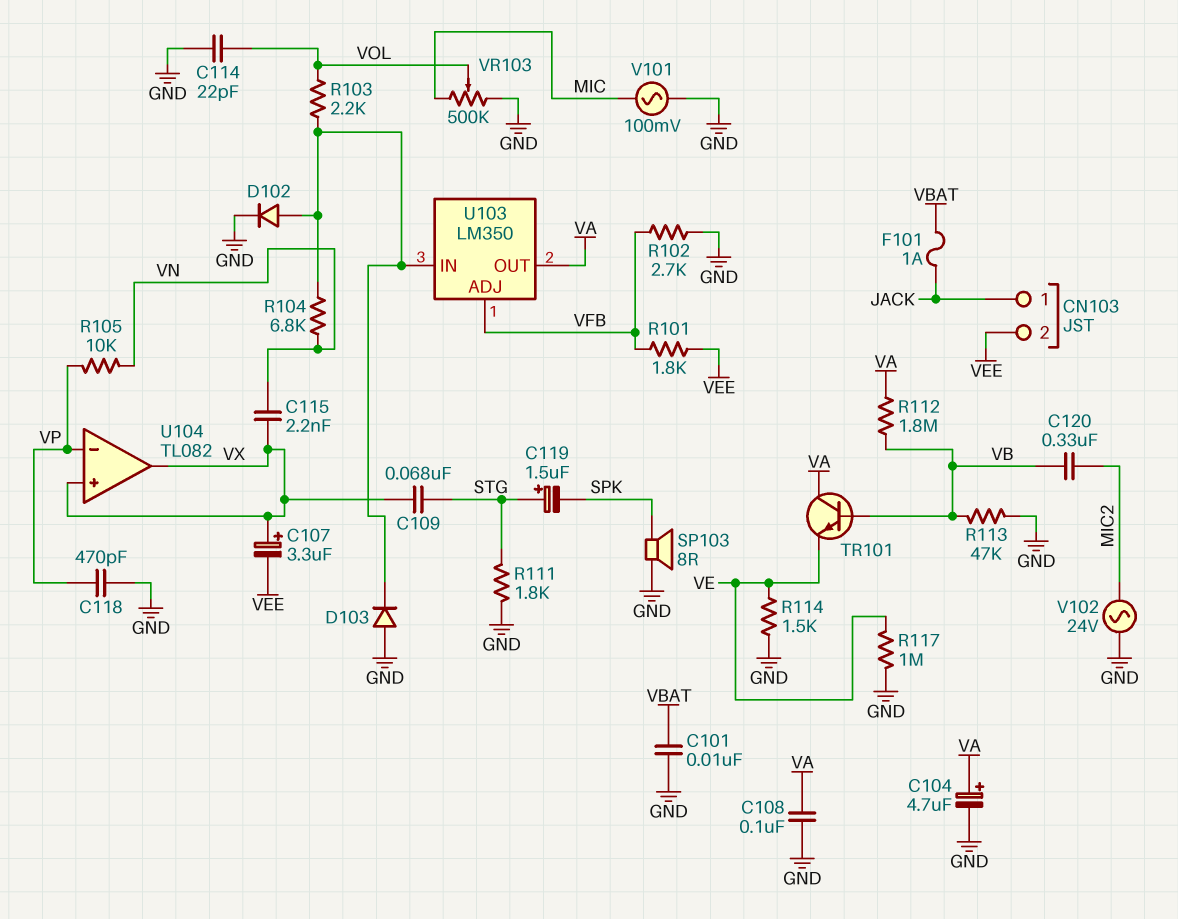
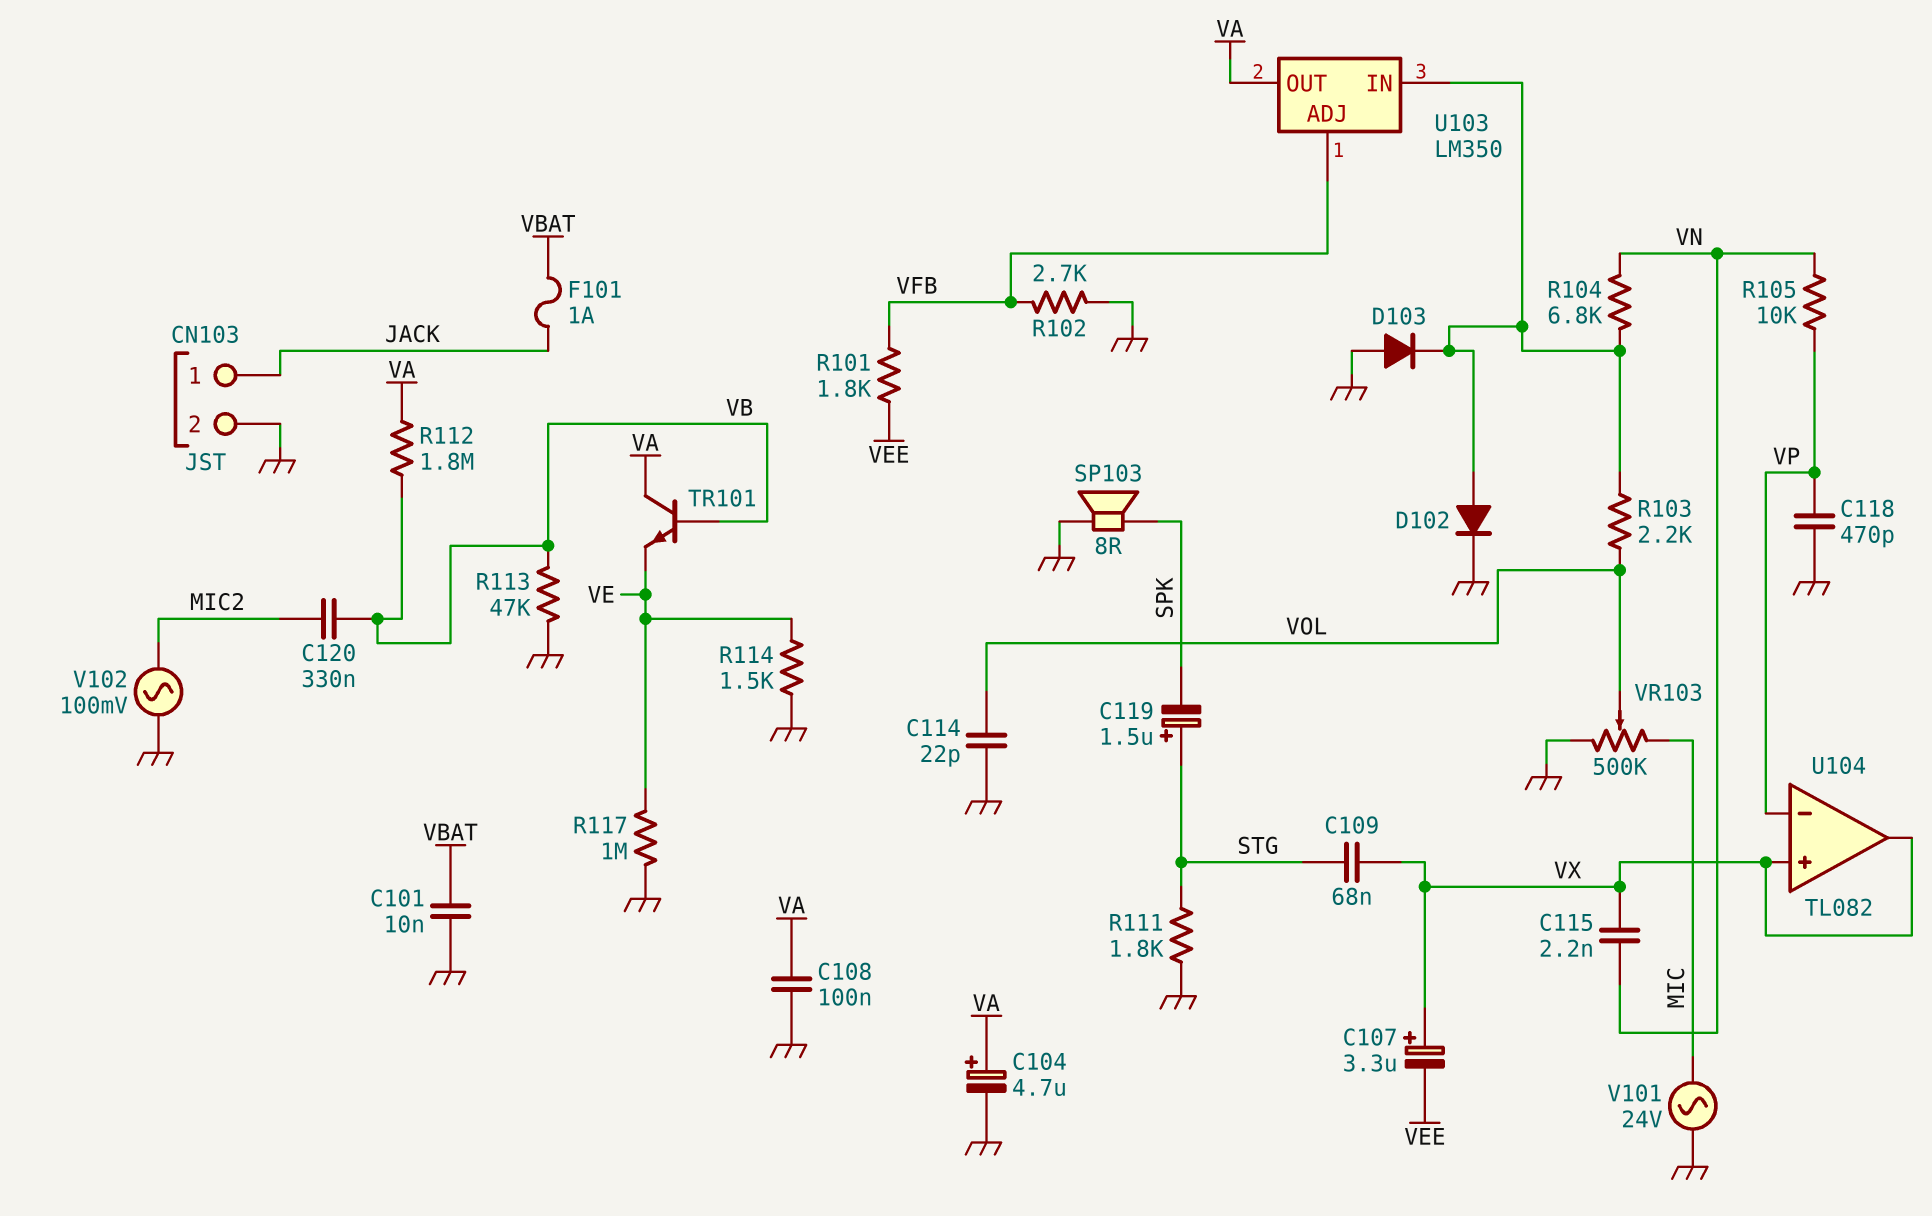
CN103 pin 2: VEE -> GND
V101: AC 100mV (GND, MIC) -> AC 24V (GND, MIC)
V102: AC 24V (GND, MIC2) -> AC 100mV (GND, MIC2)

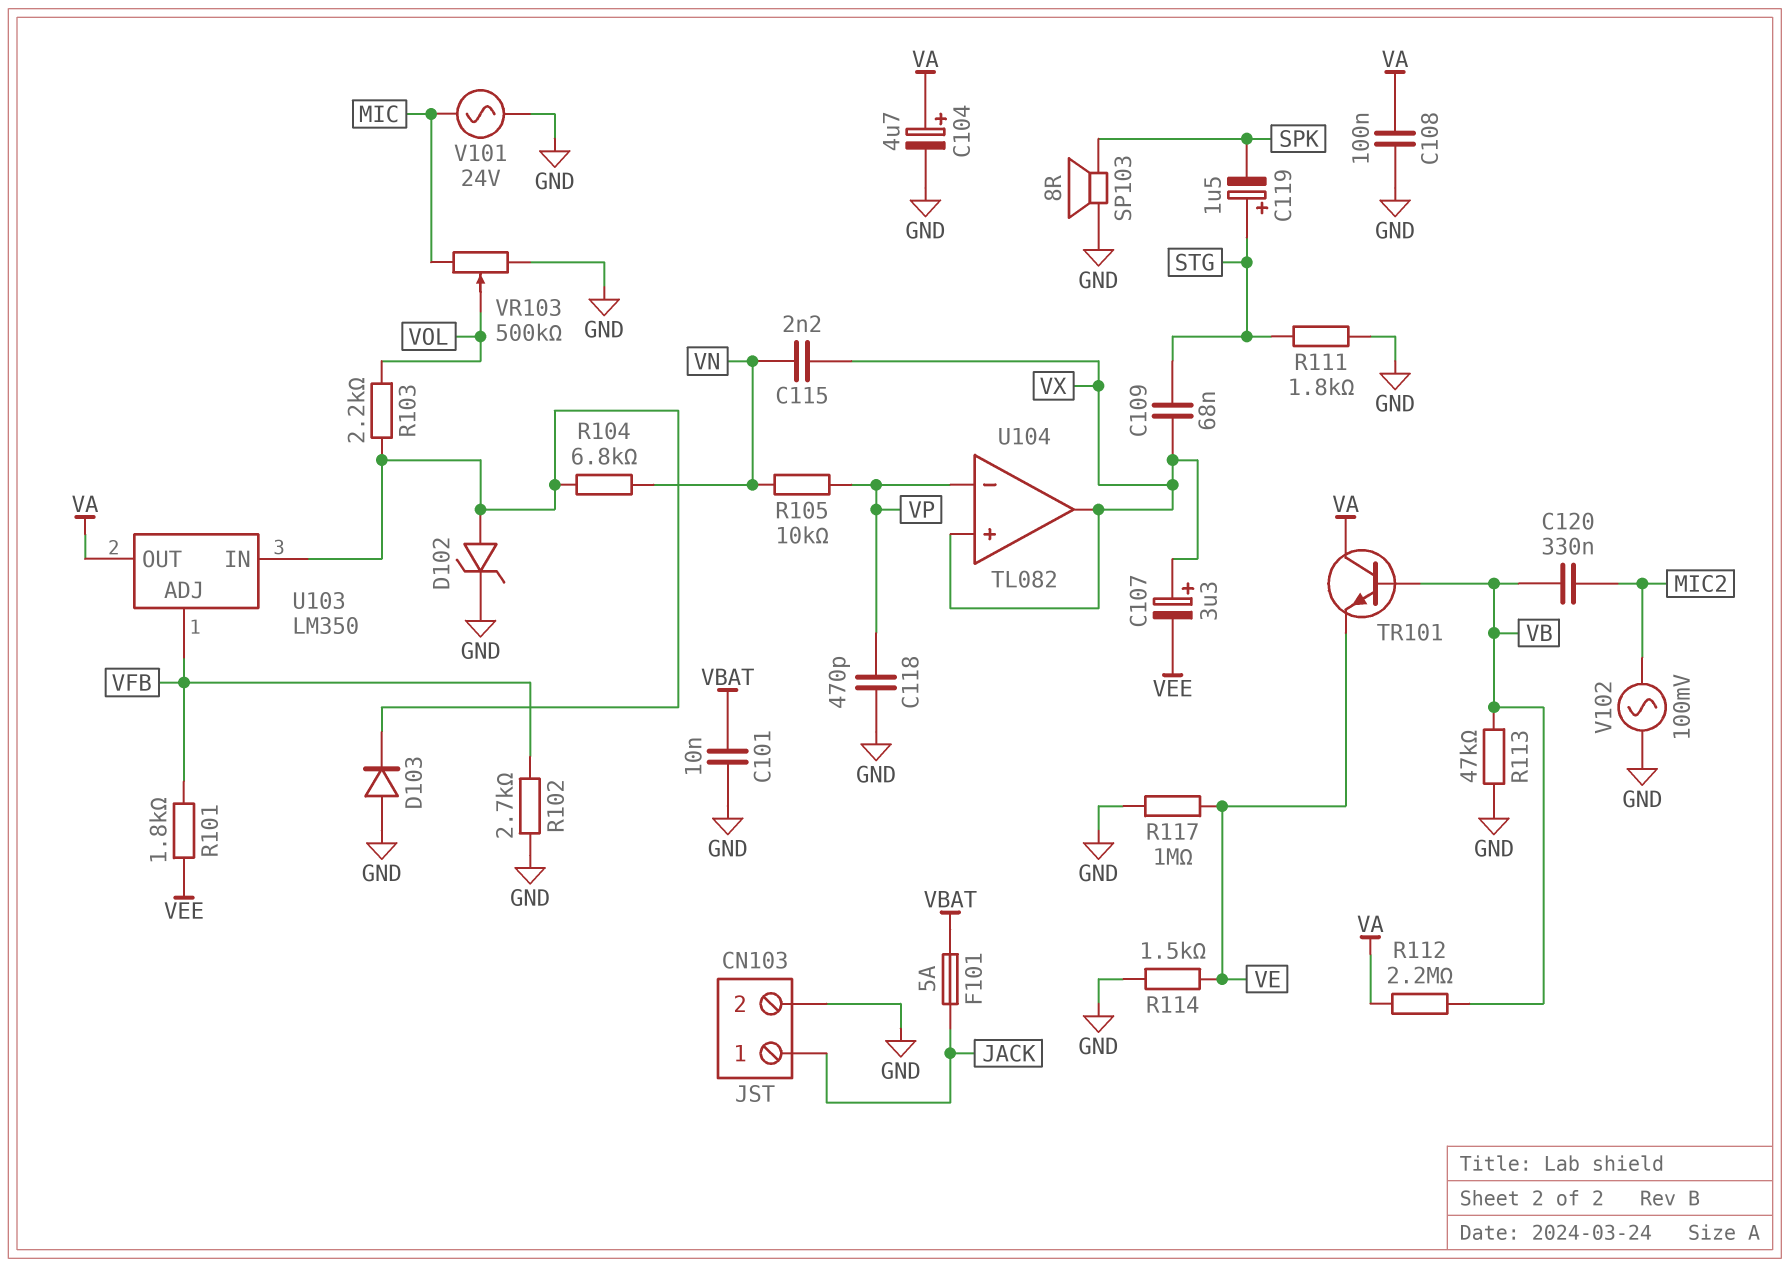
C114: 22pF (GND, VOL) -> none
D102: diode (A U103/IN, K GND) -> zener (A U103/IN, K GND)
F101: 1A (JACK, VBAT) -> 5A (JACK, VBAT)
R112: 1.8M (VA, VB) -> 2.2M (VA, VB)

